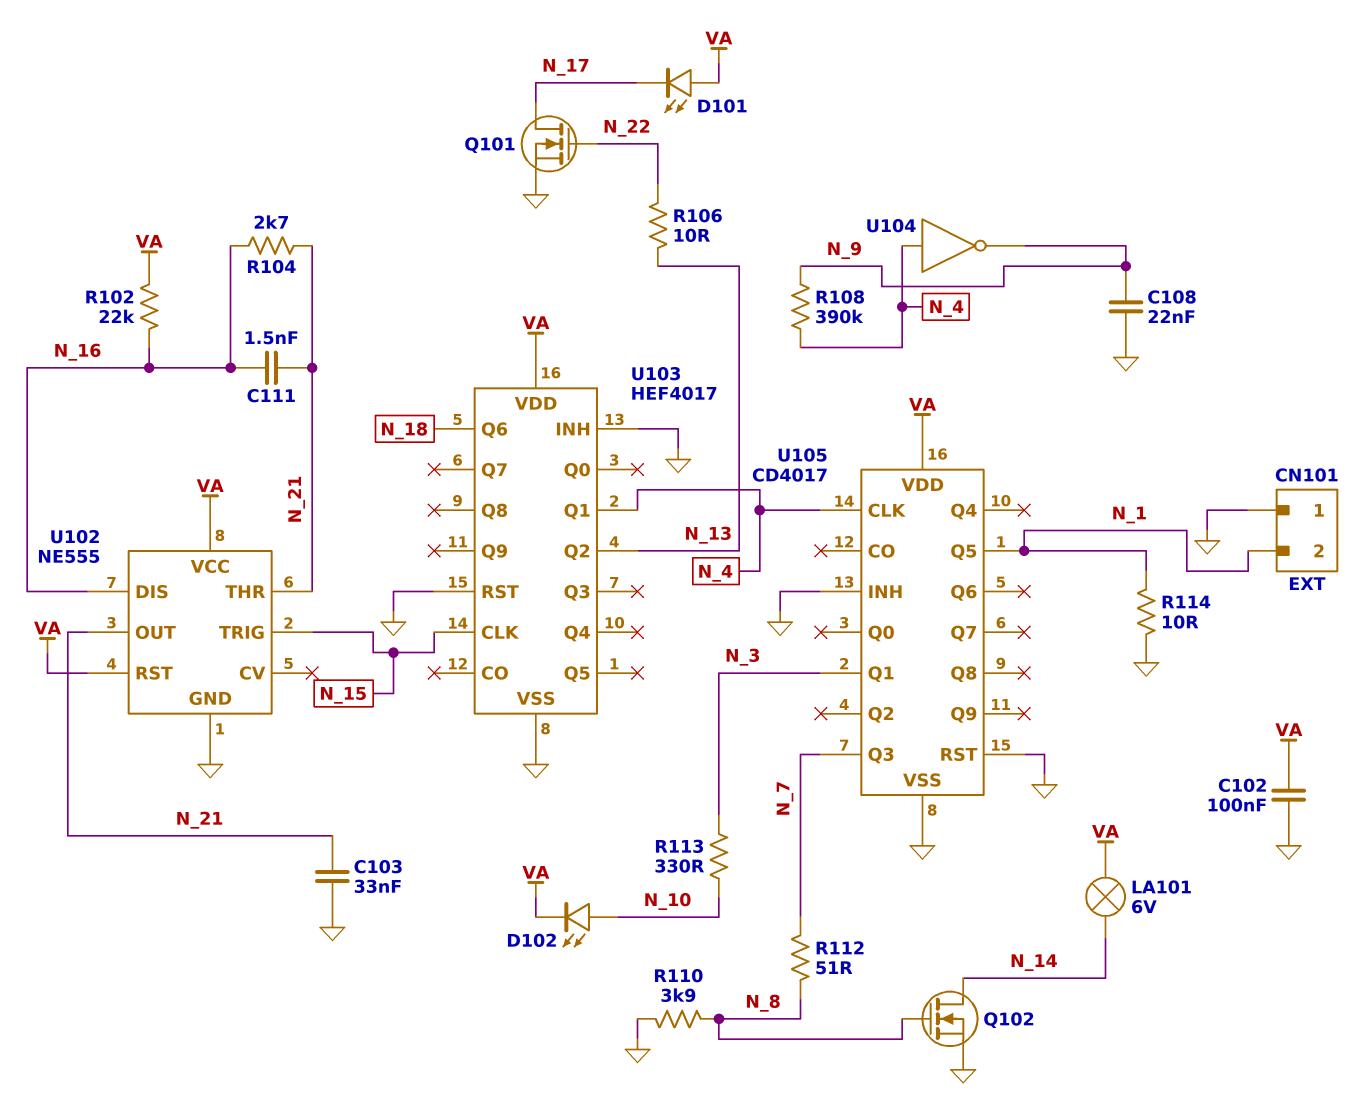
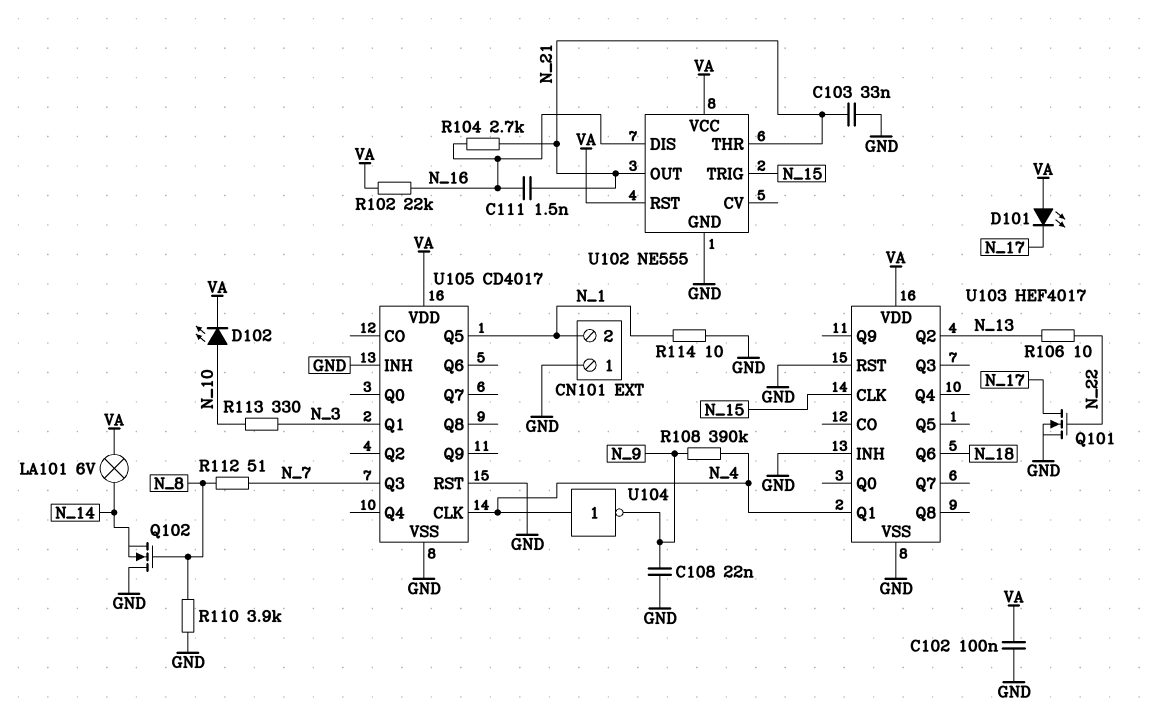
Q102: NMOS (G N_8, D N_14, S GND) -> NMOS (G N_8, D GND, S N_14)

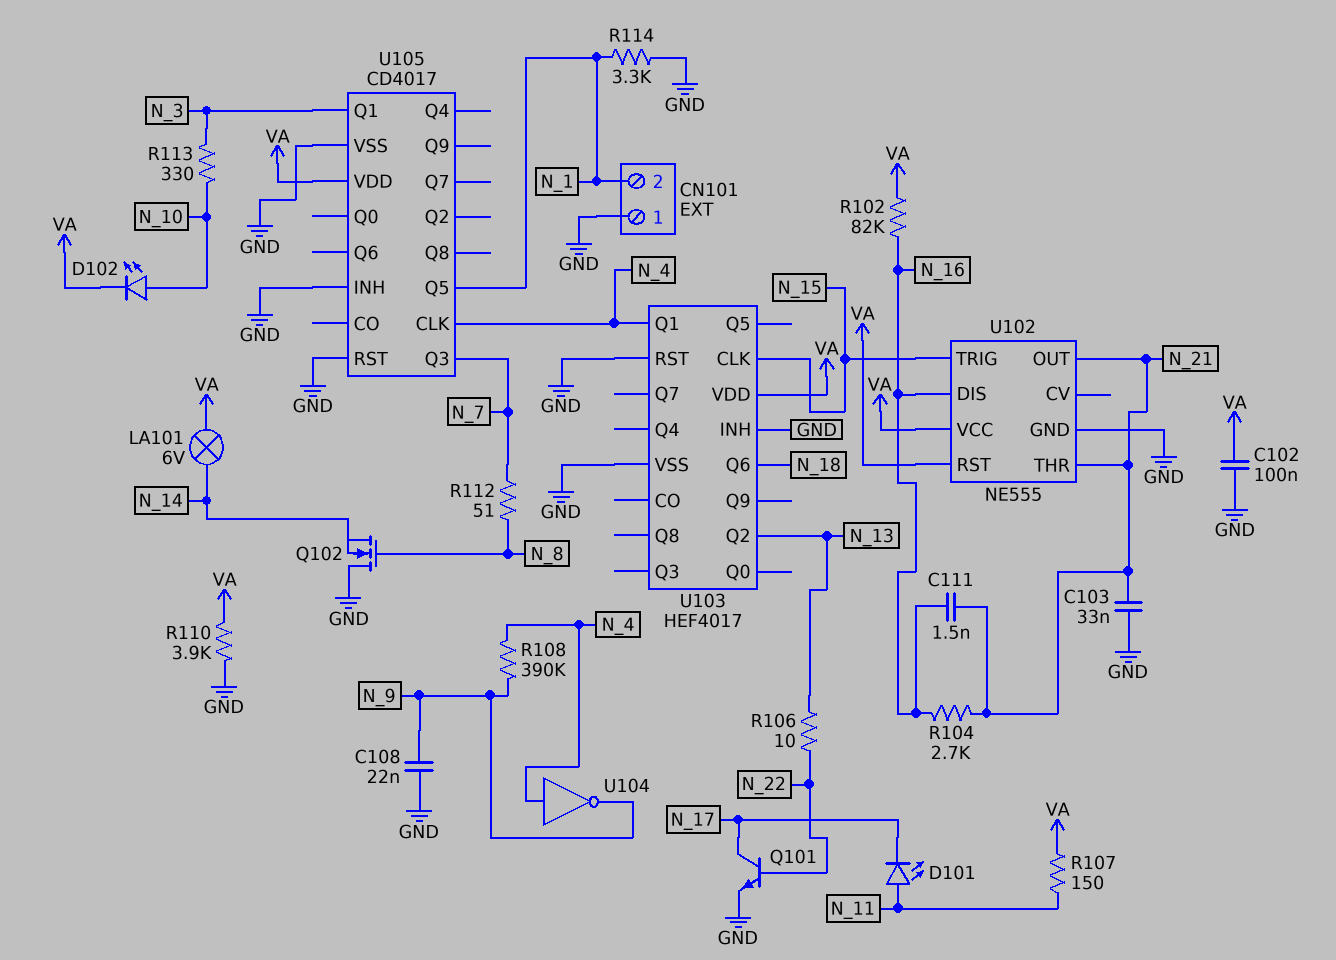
D101: LED (A VA, K N_17) -> LED (A N_11, K N_17)
Q101: NMOS (G N_22, D N_17, S GND) -> NPN (B N_22, C N_17, E GND)
R102: 22k (N_16, VA) -> 82k (N_16, VA)
R107: none -> 150 (N_11, VA)
R110: 3.9k (GND, N_8) -> 3.9k (GND, VA)
R114: 10 (GND, N_1) -> 3.3k (GND, N_1)

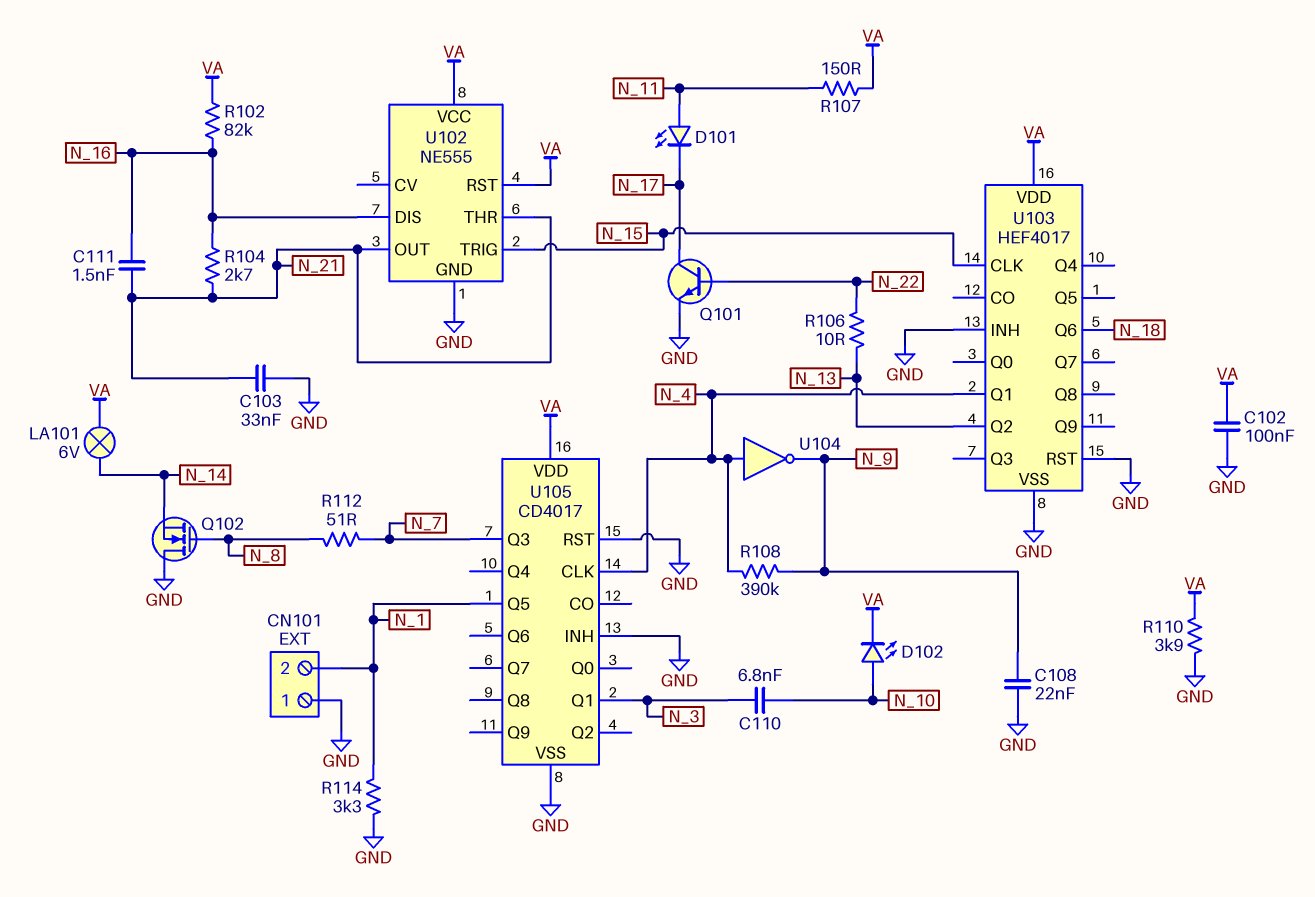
C110: none -> 6.8nF (N_3, N_10)
R113: 330 (N_3, N_10) -> none

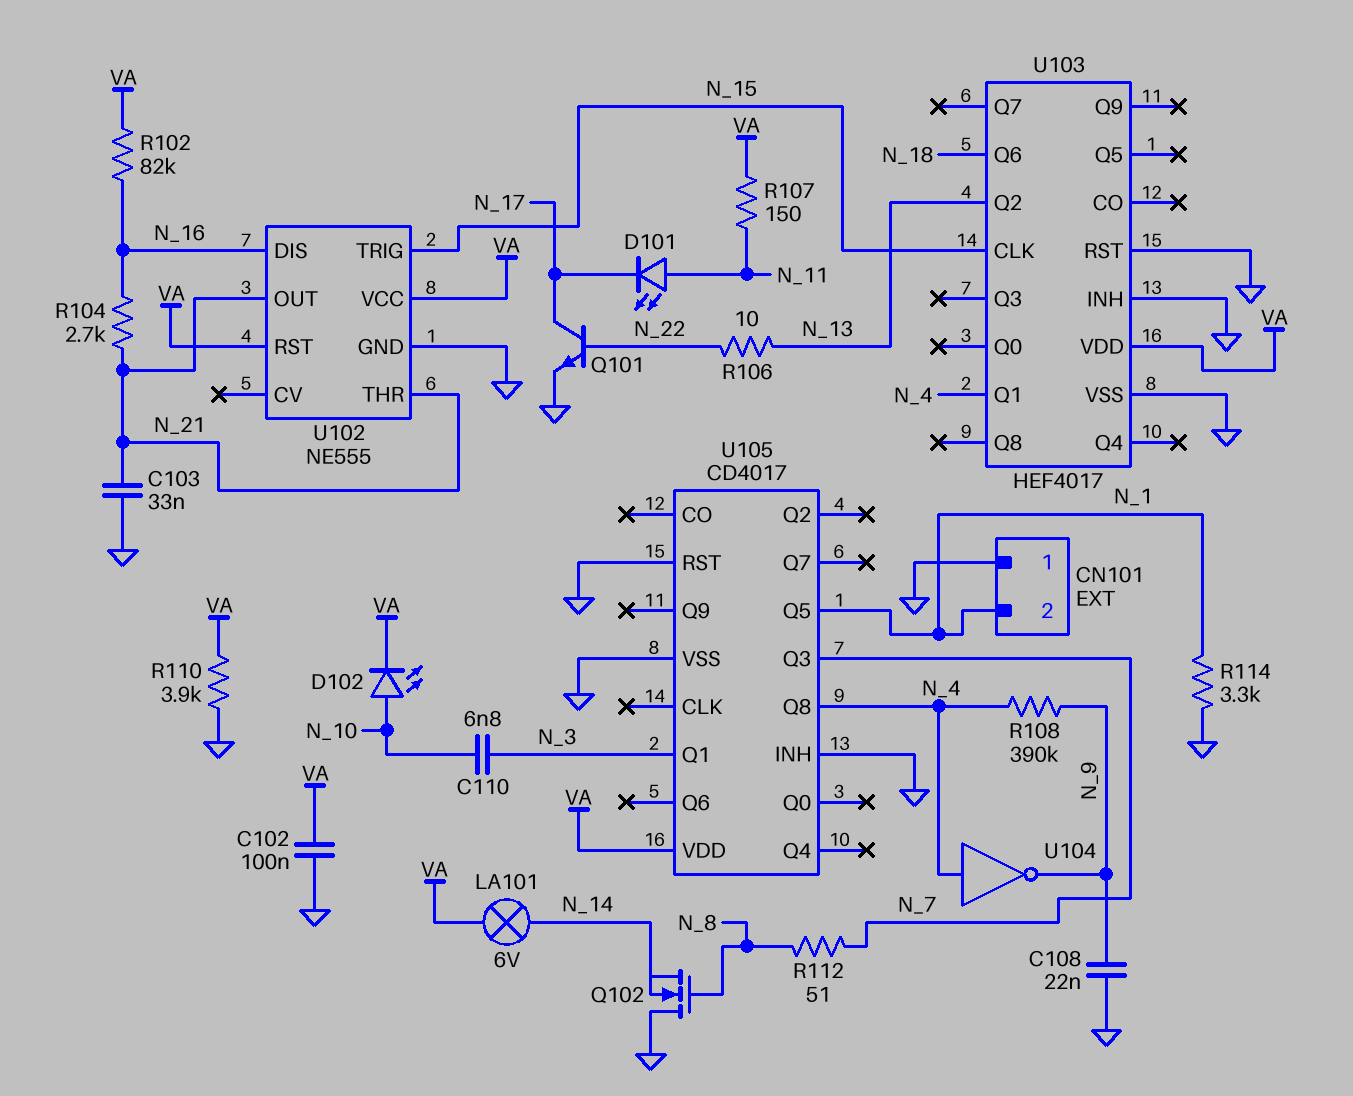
C111: 1.5nF (N_16, N_21) -> none
U105 pin CLK: N_4 -> none
U105 pin Q8: none -> N_4

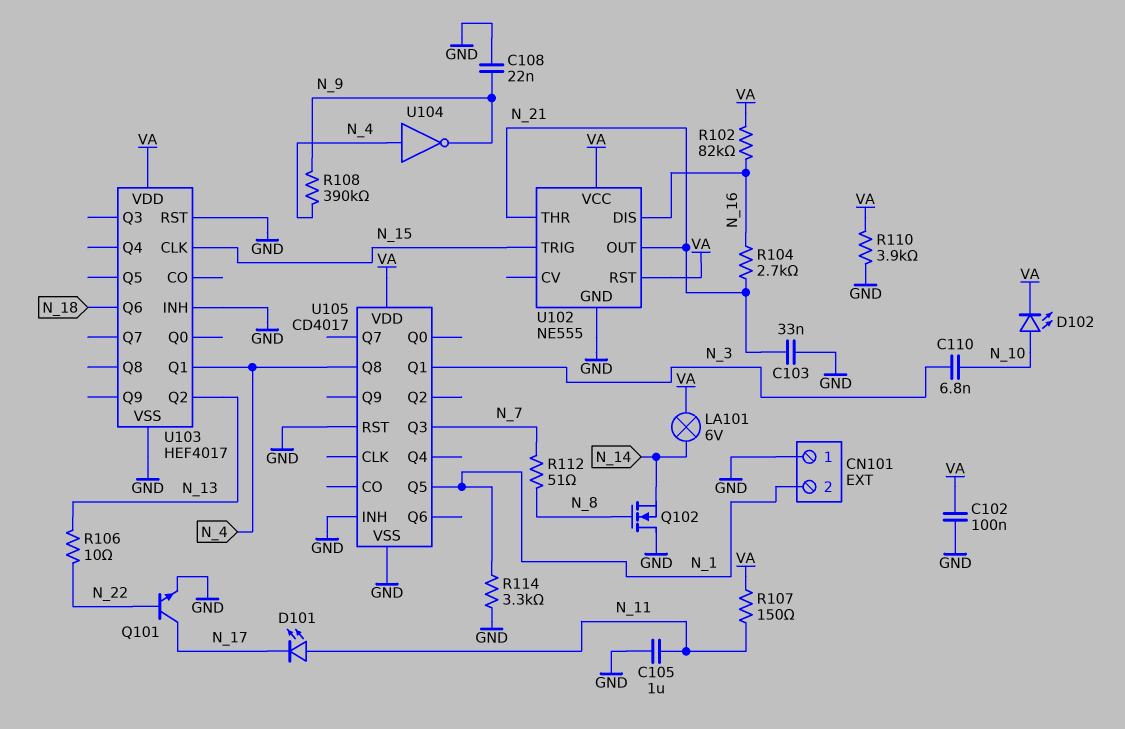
C105: none -> 1uF (GND, N_11)

